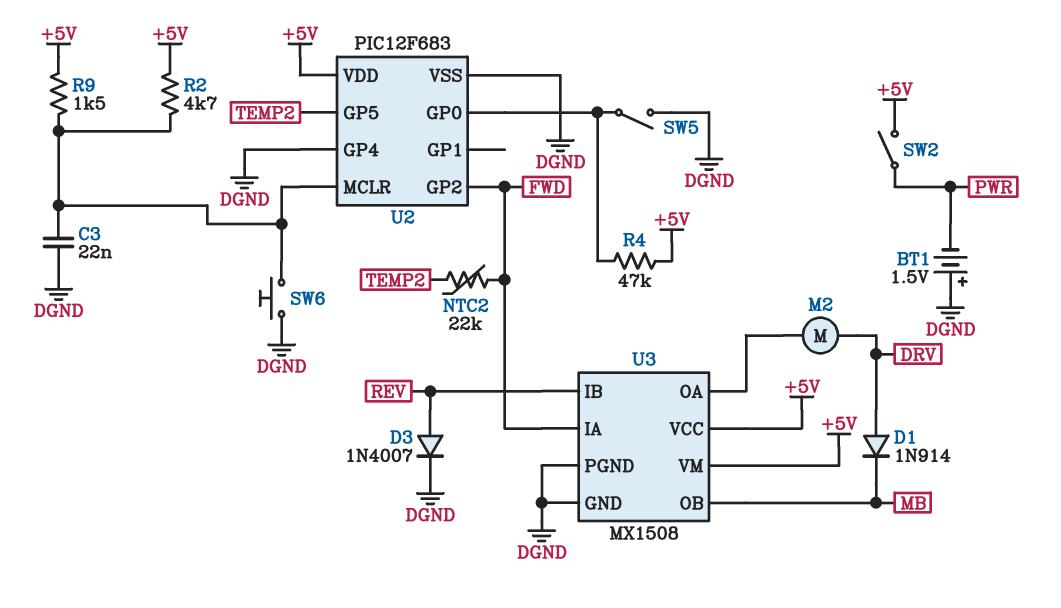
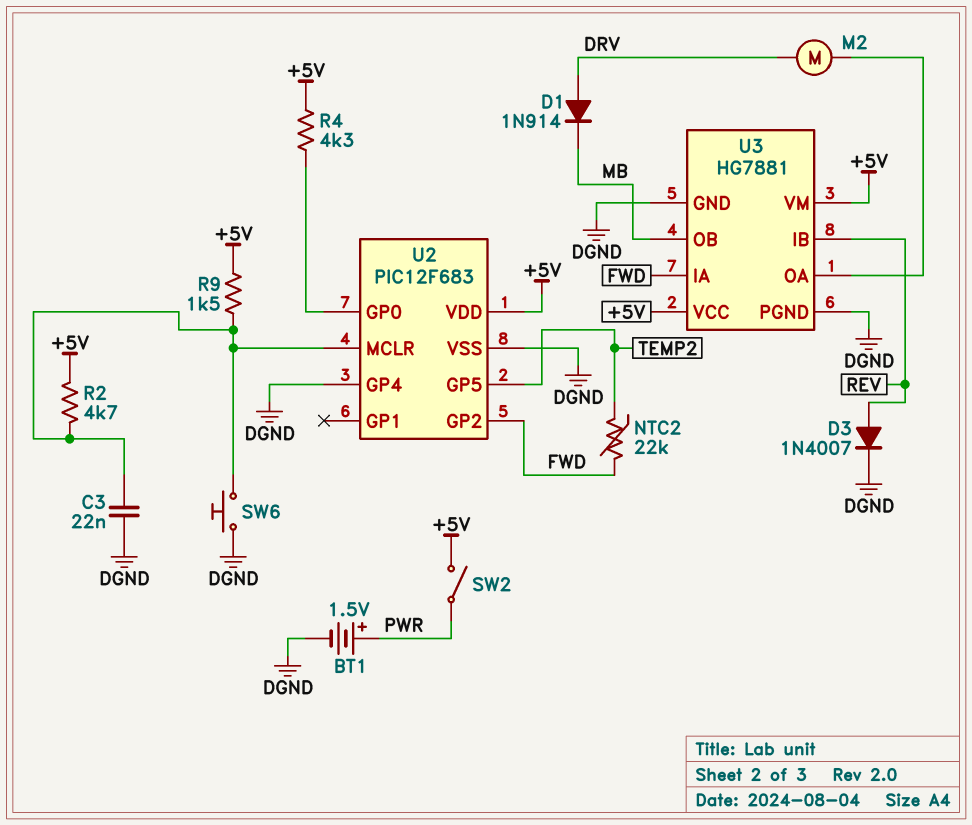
BT1: 1.5V (plus DGND, minus PWR) -> 1.5V (plus PWR, minus DGND)
R4: 47k (+5V, U2/GP0) -> 4.3k (+5V, U2/GP0)
SW5: switch (DGND, U2/GP0) -> none
U3: MX1508 -> HG7881

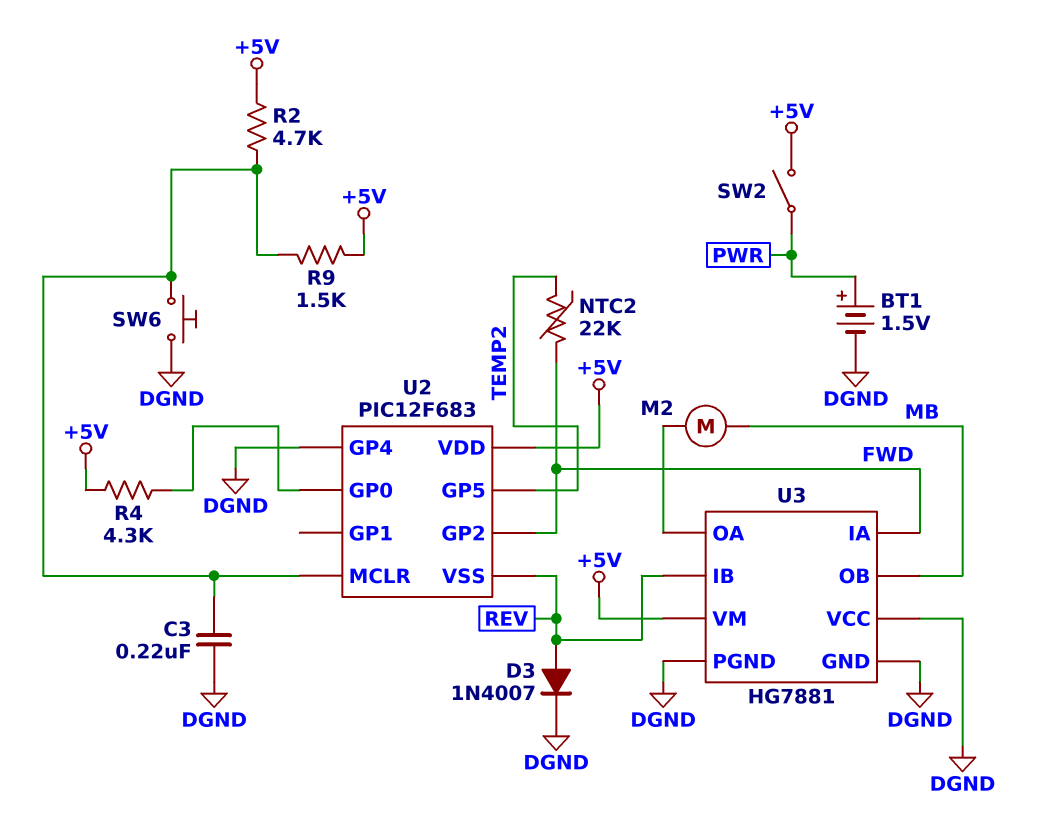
C3: 22nF (DGND, U2/MCLR) -> 220nF (DGND, U2/MCLR)
D1: diode 1N914 (A DRV, K MB) -> none
M2: motor (DRV, U3/OA) -> motor (MB, U3/OA)
U2 pin VSS: DGND -> REV
U3 pin VCC: +5V -> DGND

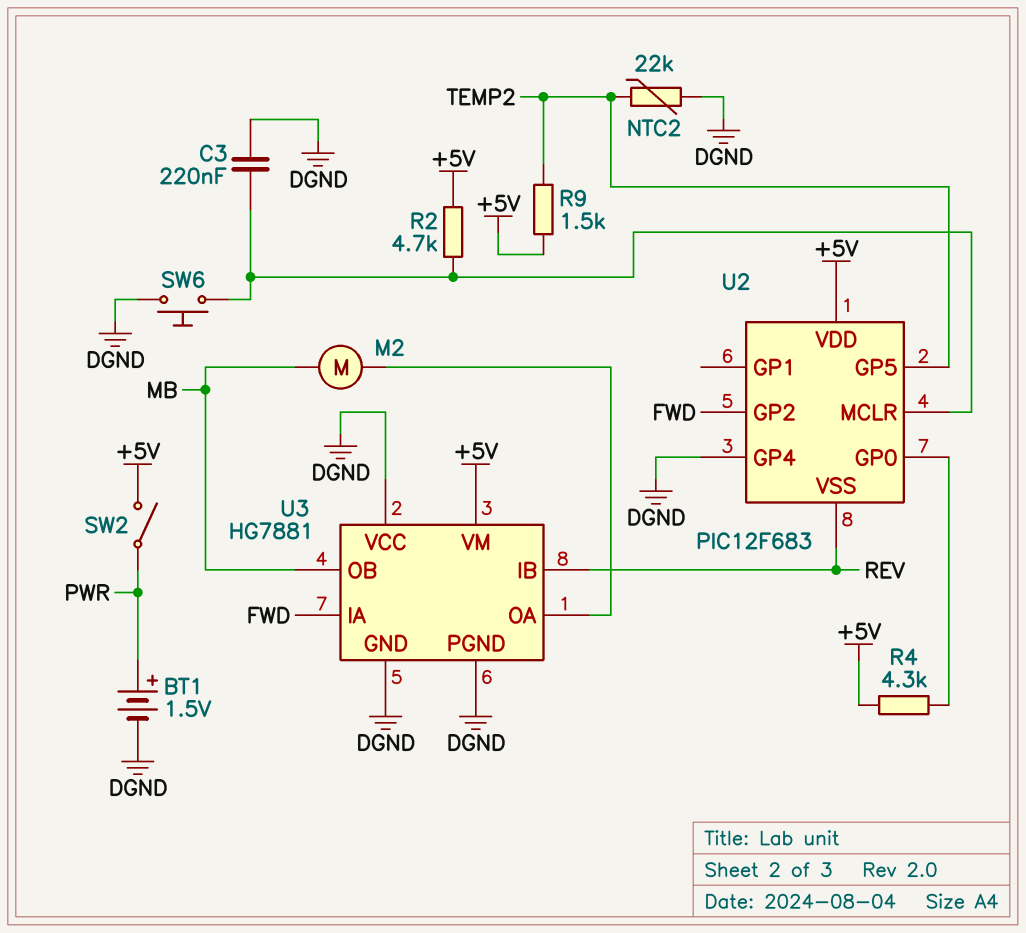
D3: diode 1N4007 (A REV, K DGND) -> none
NTC2: 22k (FWD, TEMP2) -> 22k (DGND, TEMP2)
R9: 1.5k (+5V, U2/MCLR) -> 1.5k (+5V, TEMP2)

